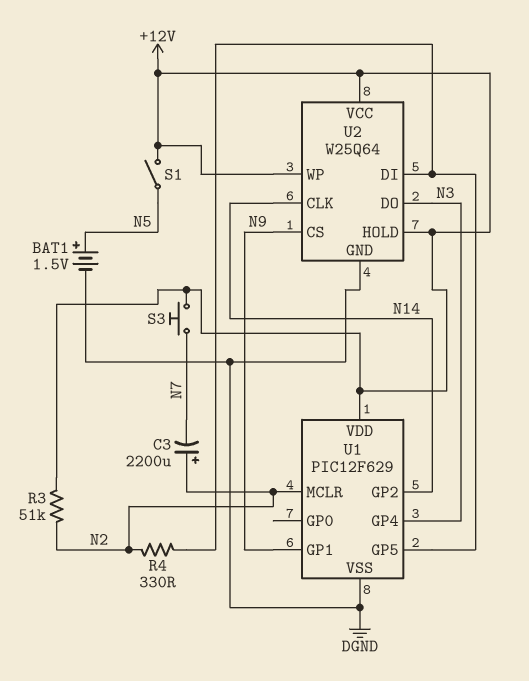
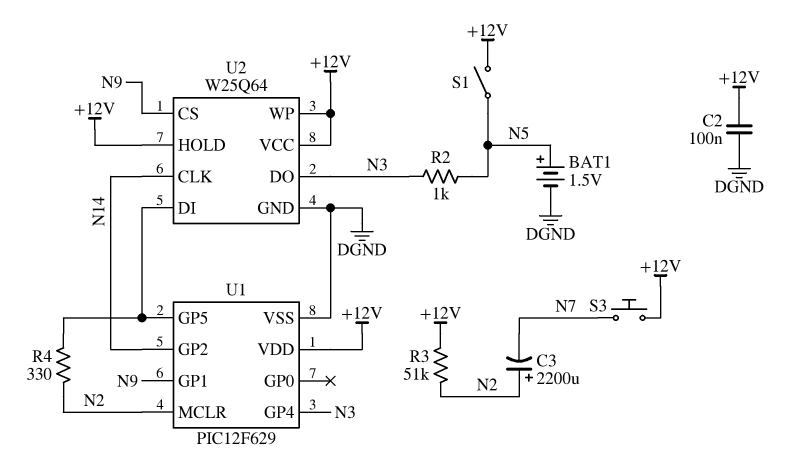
C2: none -> 100nF (+12V, DGND)
R2: none -> 1k (N3, N5)

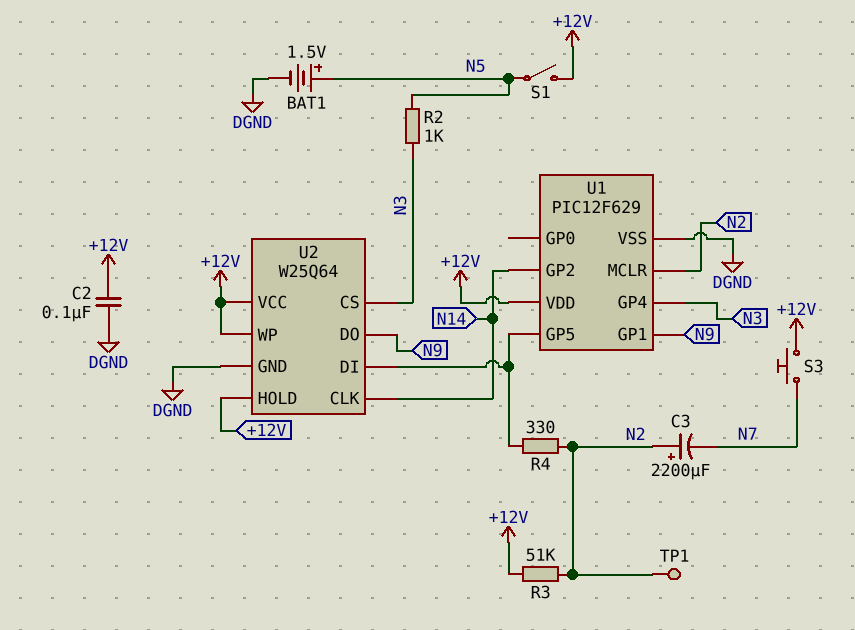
TP1: none -> test point (N2)
U2 pin CS: N9 -> N3
U2 pin DO: N3 -> N9

